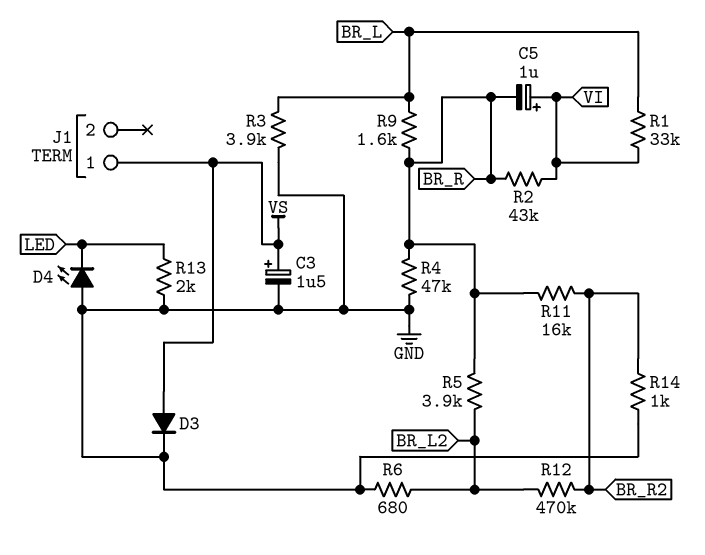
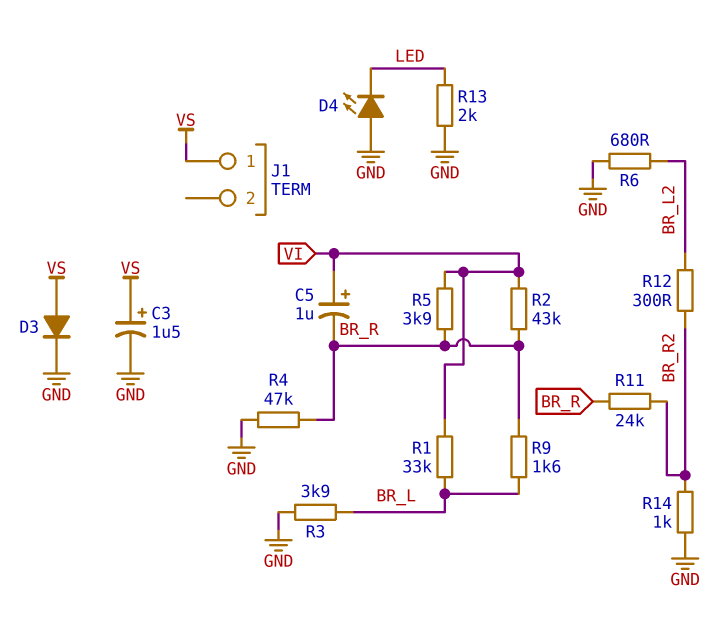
R5: 3.9k (BR_L2, BR_R) -> 3.9k (BR_R, VI)
R11: 16k (BR_R, BR_R2) -> 24k (BR_R, BR_R2)
R12: 470k (BR_L2, BR_R2) -> 300 (BR_L2, BR_R2)

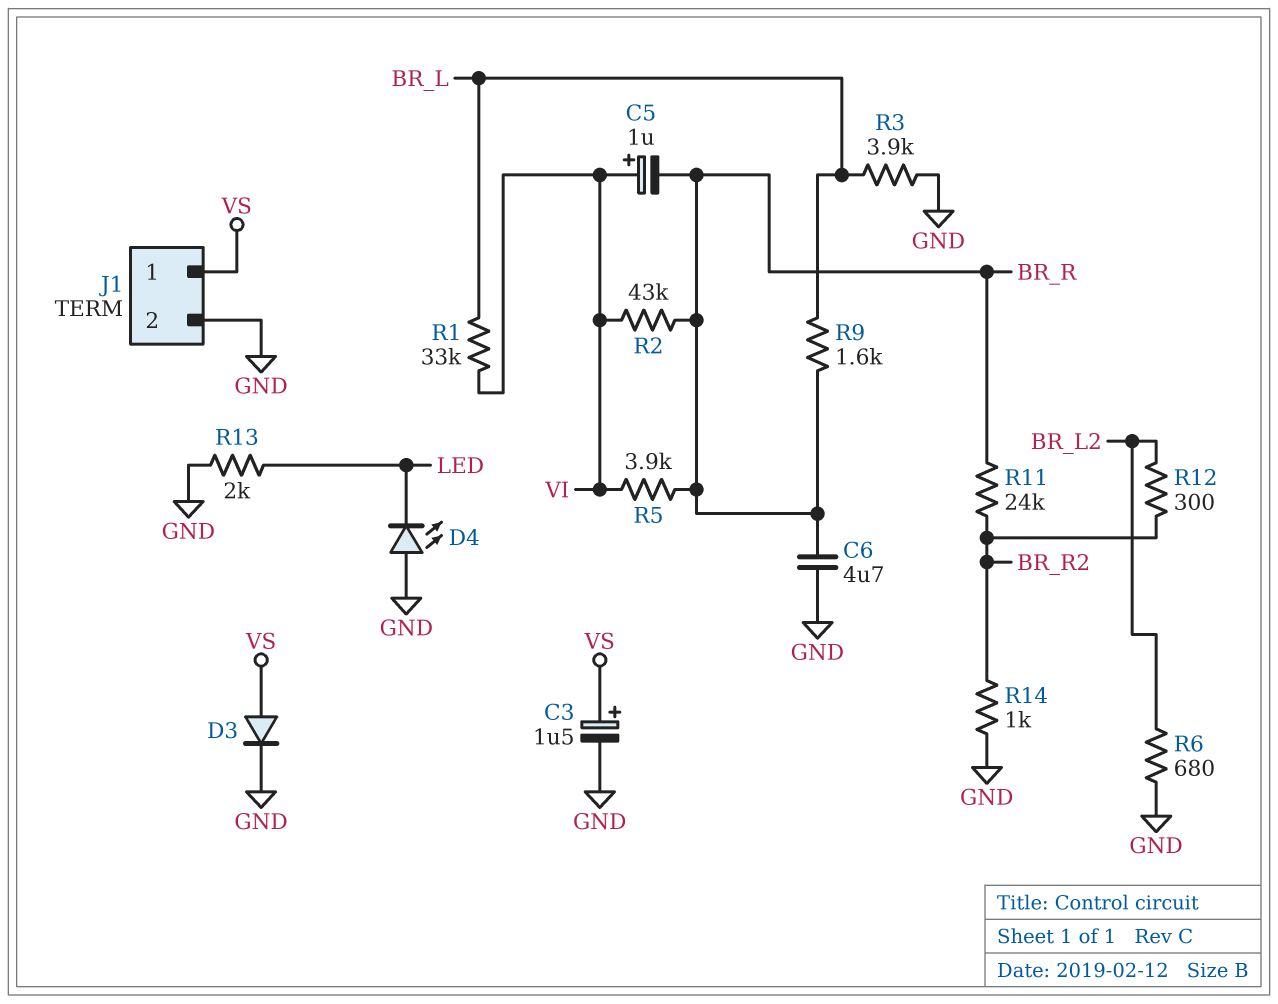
C6: none -> 4.7uF (BR_R, GND)
J1 pin 2: none -> GND
R4: 47k (BR_R, GND) -> none

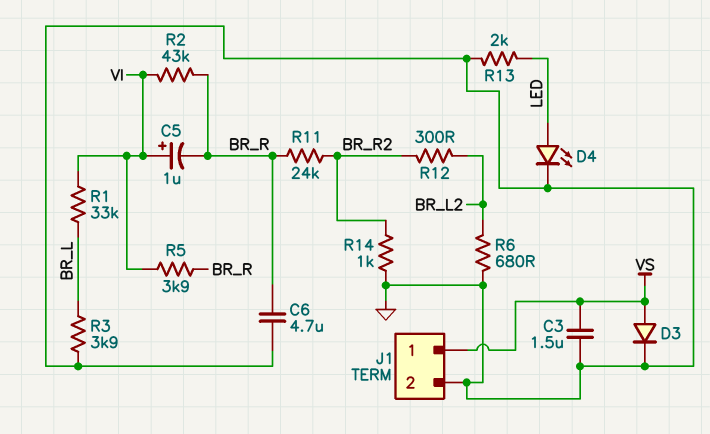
C3: 1.5uF (plus VS, minus GND) -> 1.5uF (GND, VS)
D4: LED (A GND, K LED) -> LED (A LED, K GND)
R9: 1.6k (BR_L, BR_R) -> none

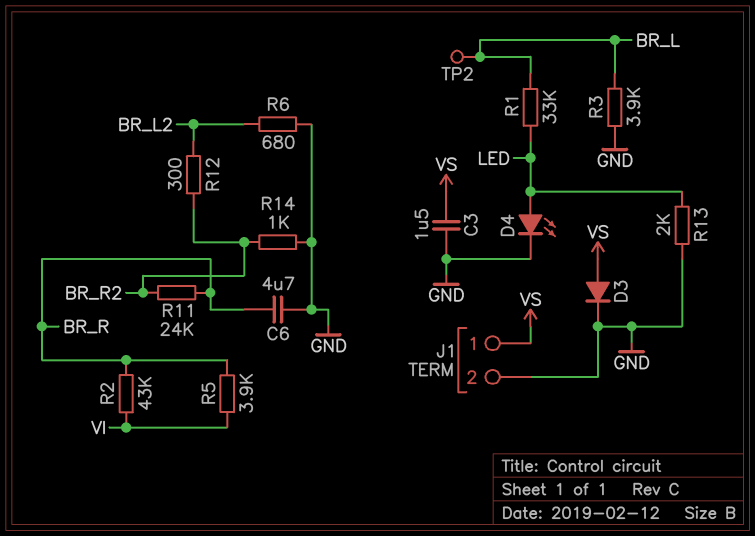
C5: 1uF (plus VI, minus BR_R) -> none
R1: 33k (BR_L, VI) -> 33k (BR_L, LED)
TP2: none -> test point (BR_L)

